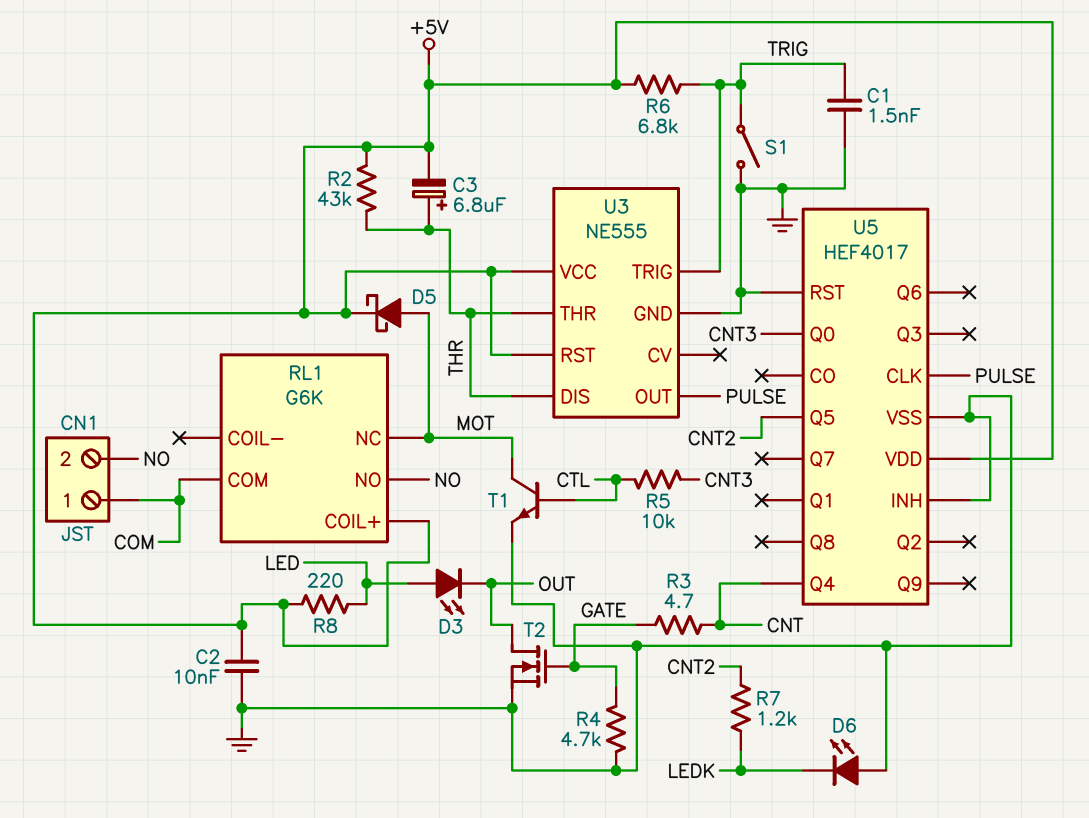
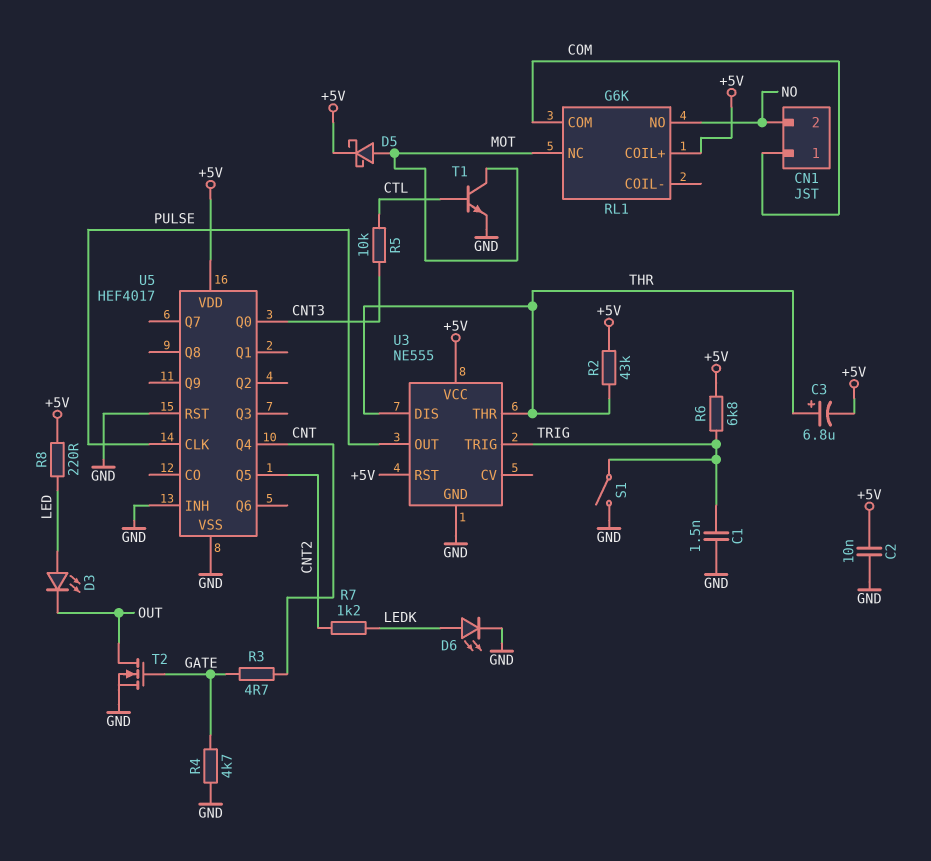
D6: LED (A GND, K LEDK) -> LED (A LEDK, K GND)

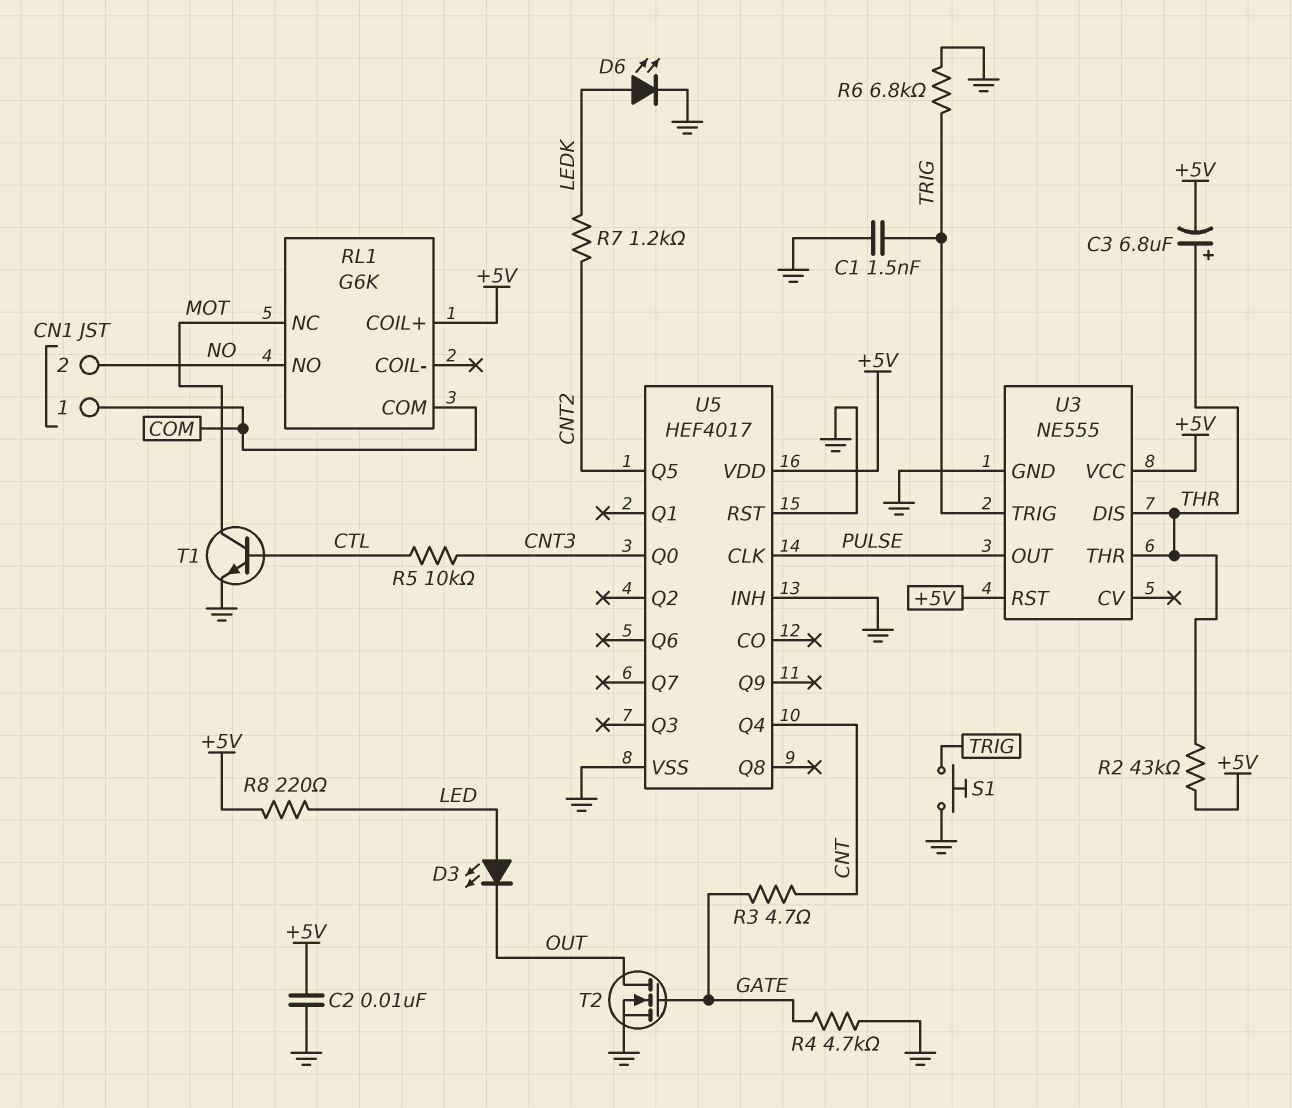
D5: schottky (A MOT, K +5V) -> none
R6: 6.8k (+5V, TRIG) -> 6.8k (GND, TRIG)
S1: switch (GND, TRIG) -> button (GND, TRIG)

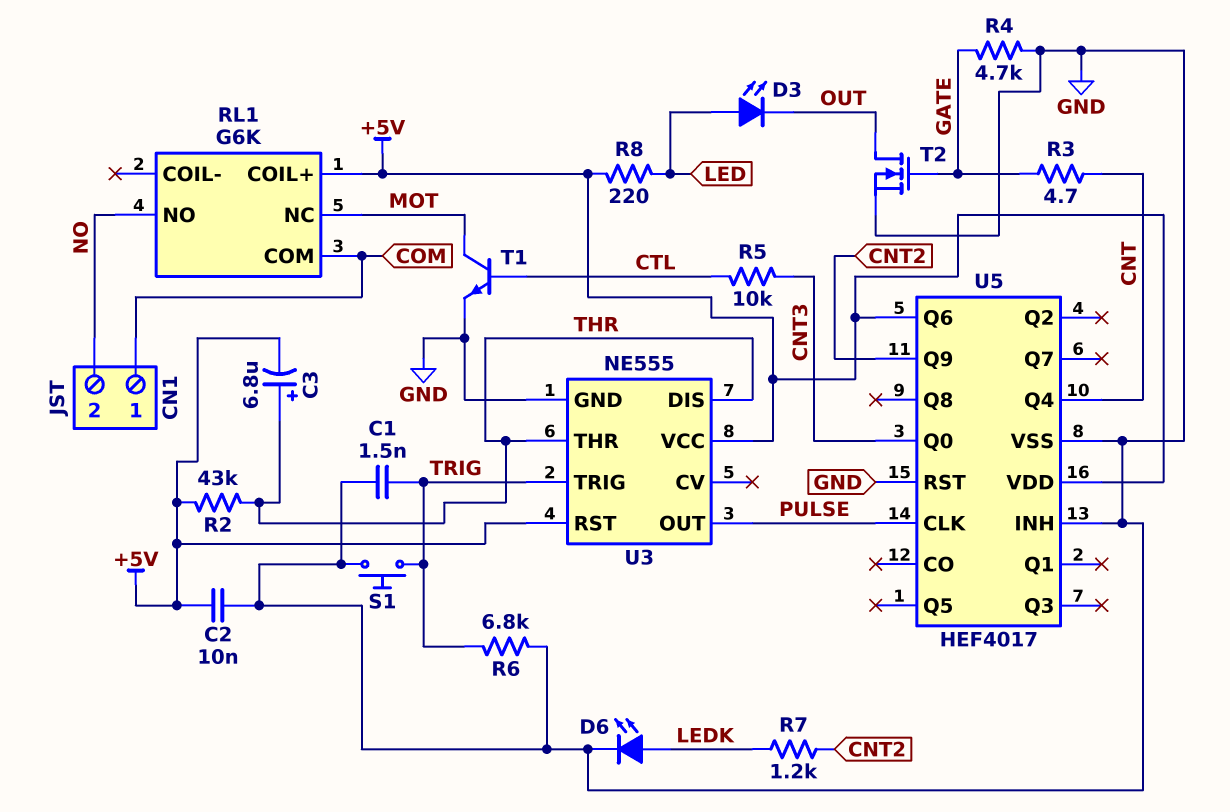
U5 pin Q5: CNT2 -> none
U5 pin Q6: none -> +5V
U5 pin Q9: none -> CNT2

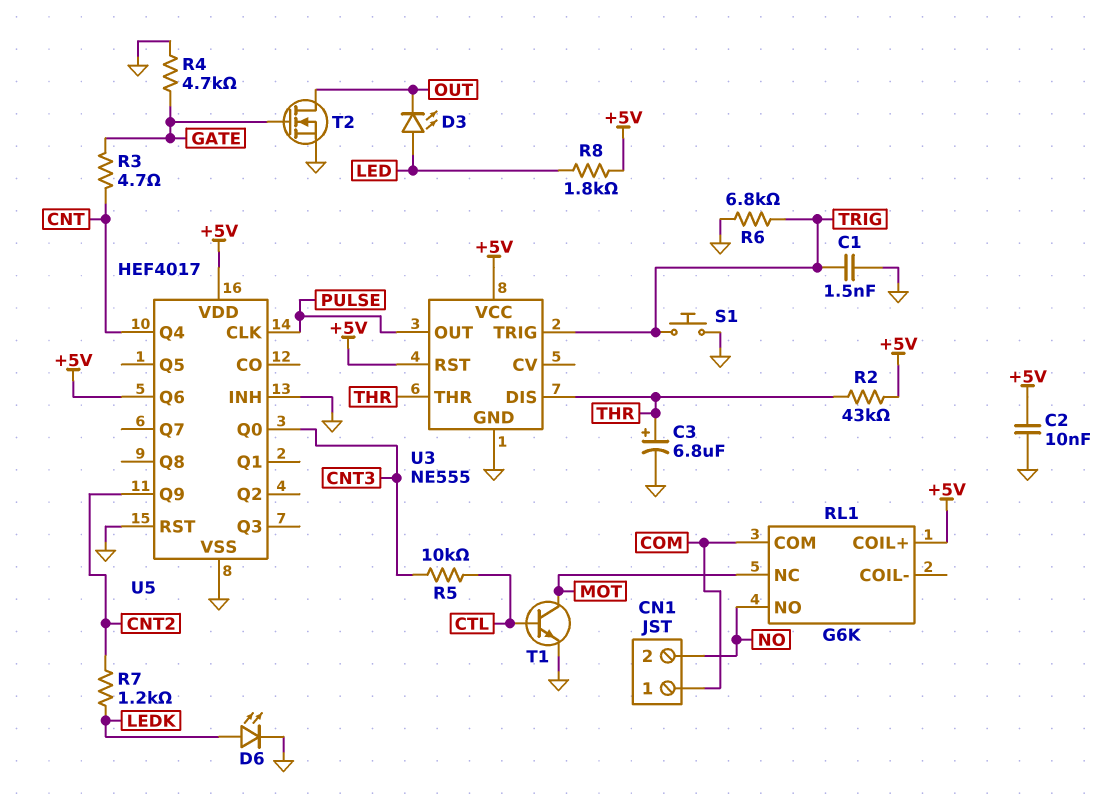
C3: 6.8uF (plus THR, minus +5V) -> 6.8uF (plus THR, minus GND)
R8: 220 (+5V, LED) -> 1.8k (+5V, LED)

